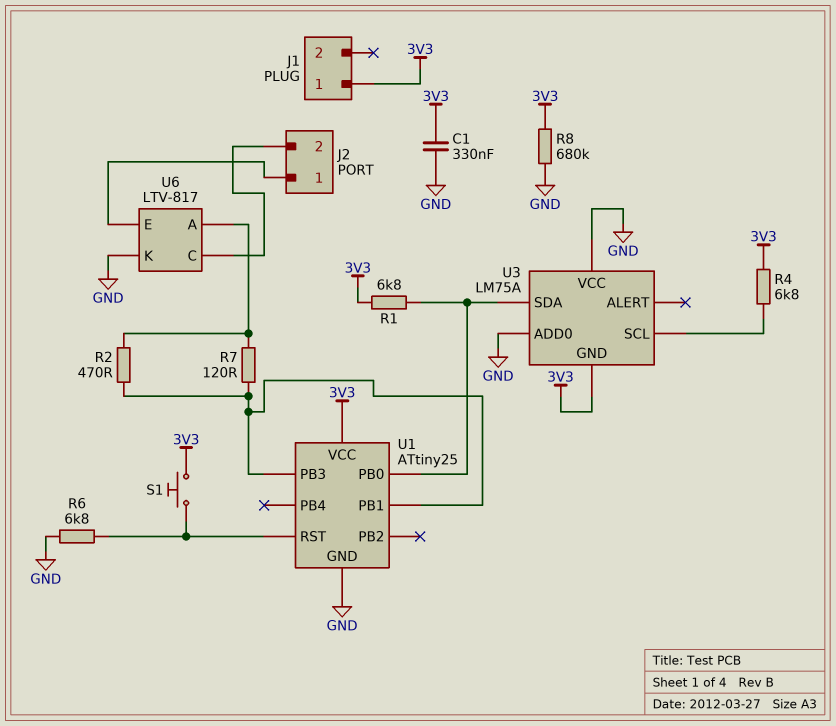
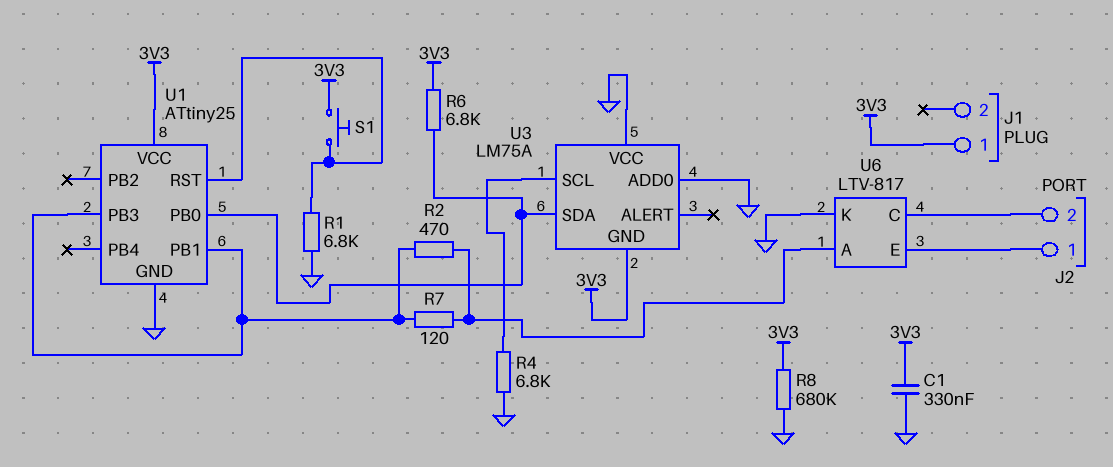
R1: 6.8k (3V3, U1/PB0) -> 6.8k (GND, U1/RST)
R4: 6.8k (3V3, U3/SCL) -> 6.8k (GND, U3/SCL)
R6: 6.8k (GND, U1/RST) -> 6.8k (3V3, U1/PB0)

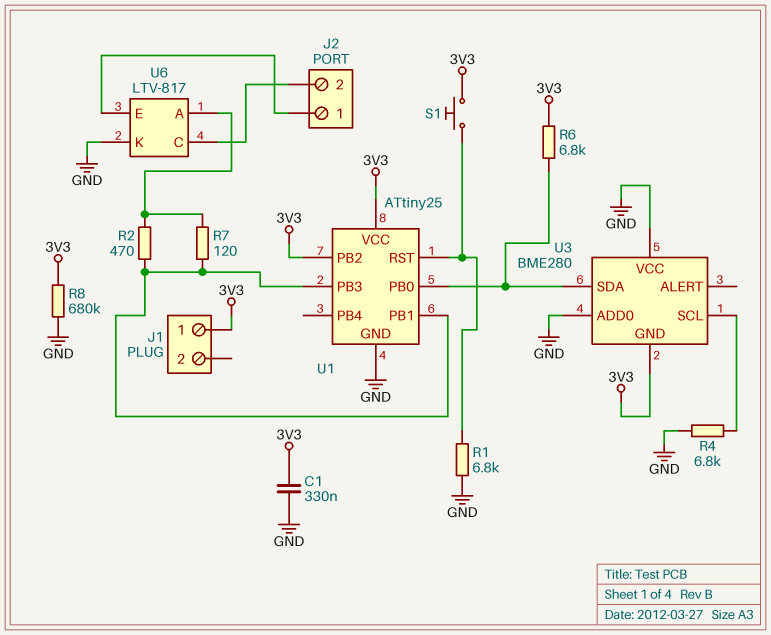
U1 pin PB2: none -> 3V3
U3: LM75A -> BME280

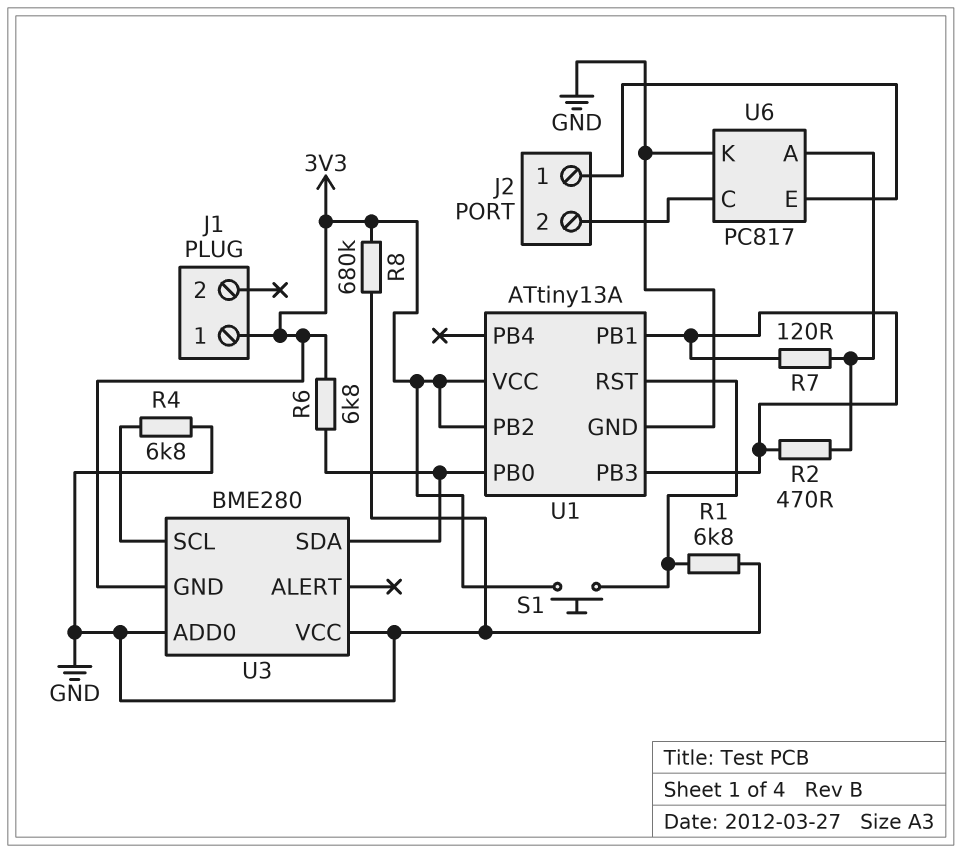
C1: 330nF (3V3, GND) -> none
U1: ATtiny25 -> ATtiny13A
U6: LTV-817 -> PC817

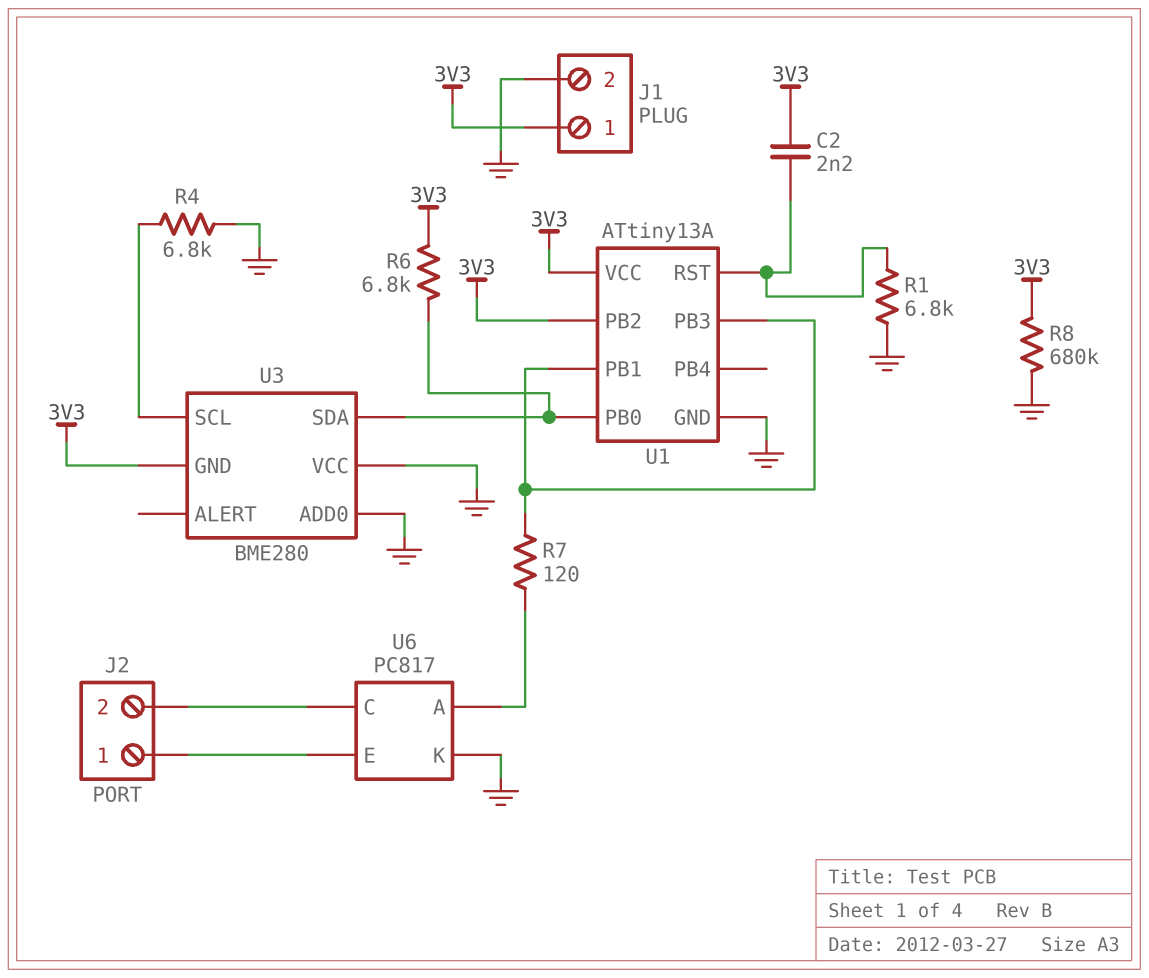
C2: none -> 2.2nF (3V3, U1/RST)
J1 pin 2: none -> GND
R2: 470 (U1/PB1, U6/A) -> none
S1: button (3V3, U1/RST) -> none

